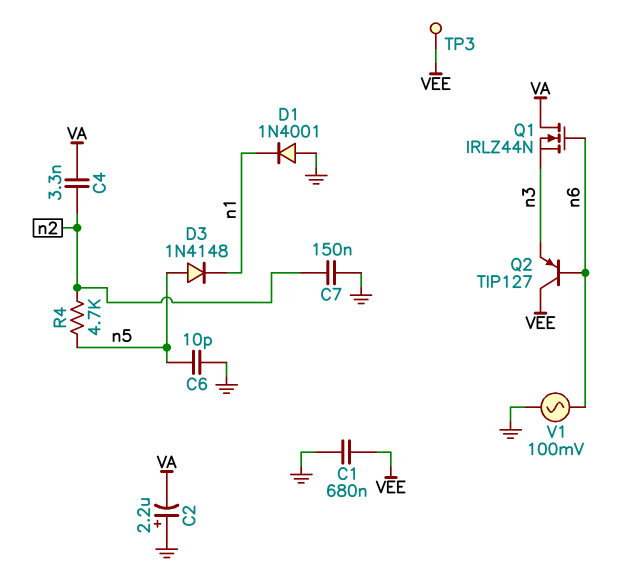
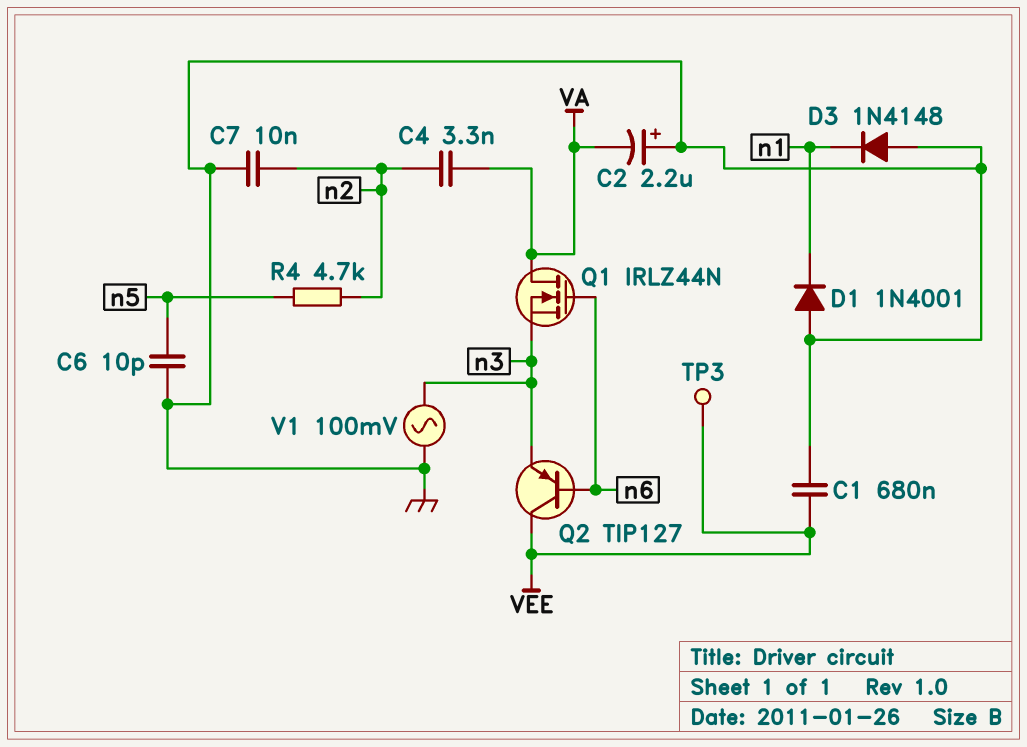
C7: 150nF (GND, n2) -> 10nF (GND, n2)
D3: diode 1N4148 (A n5, K n1) -> diode 1N4148 (A GND, K n1)
V1: AC 100mV (GND, n6) -> AC 100mV (GND, n3)

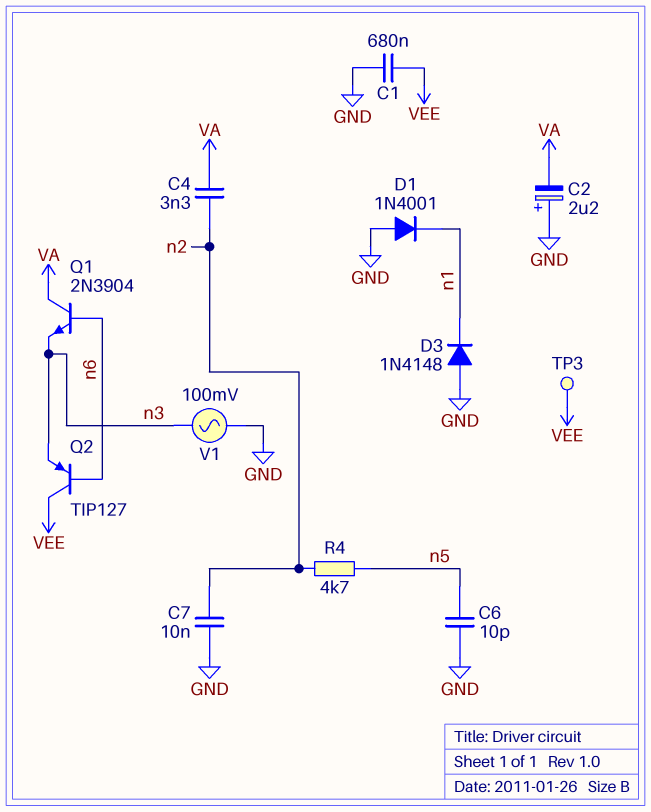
Q1: NMOS IRLZ44N (G n6, D VA, S n3) -> NPN 2N3904 (B n6, C VA, E n3)

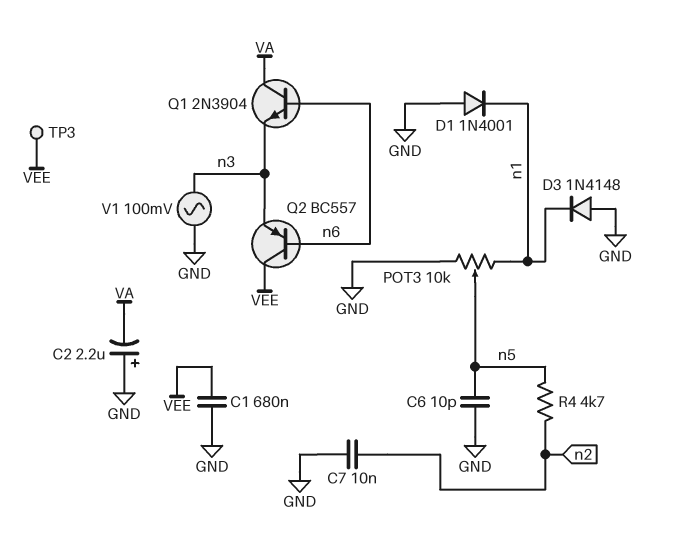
C4: 3.3nF (VA, n2) -> none
POT3: none -> 10k (GND, n1, wiper n5)
Q2: PNP TIP127 (B n6, C VEE, E n3) -> PNP BC557 (B n6, C VEE, E n3)

